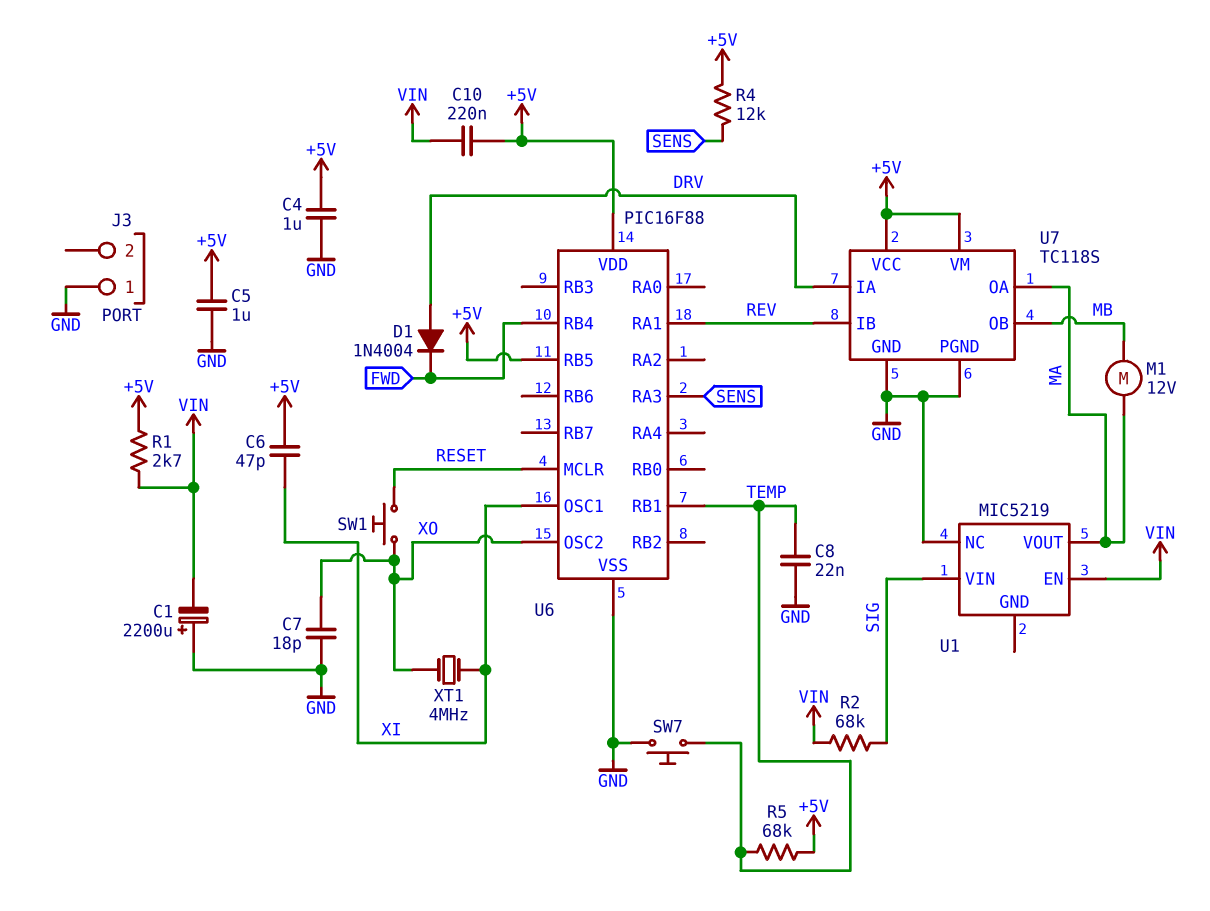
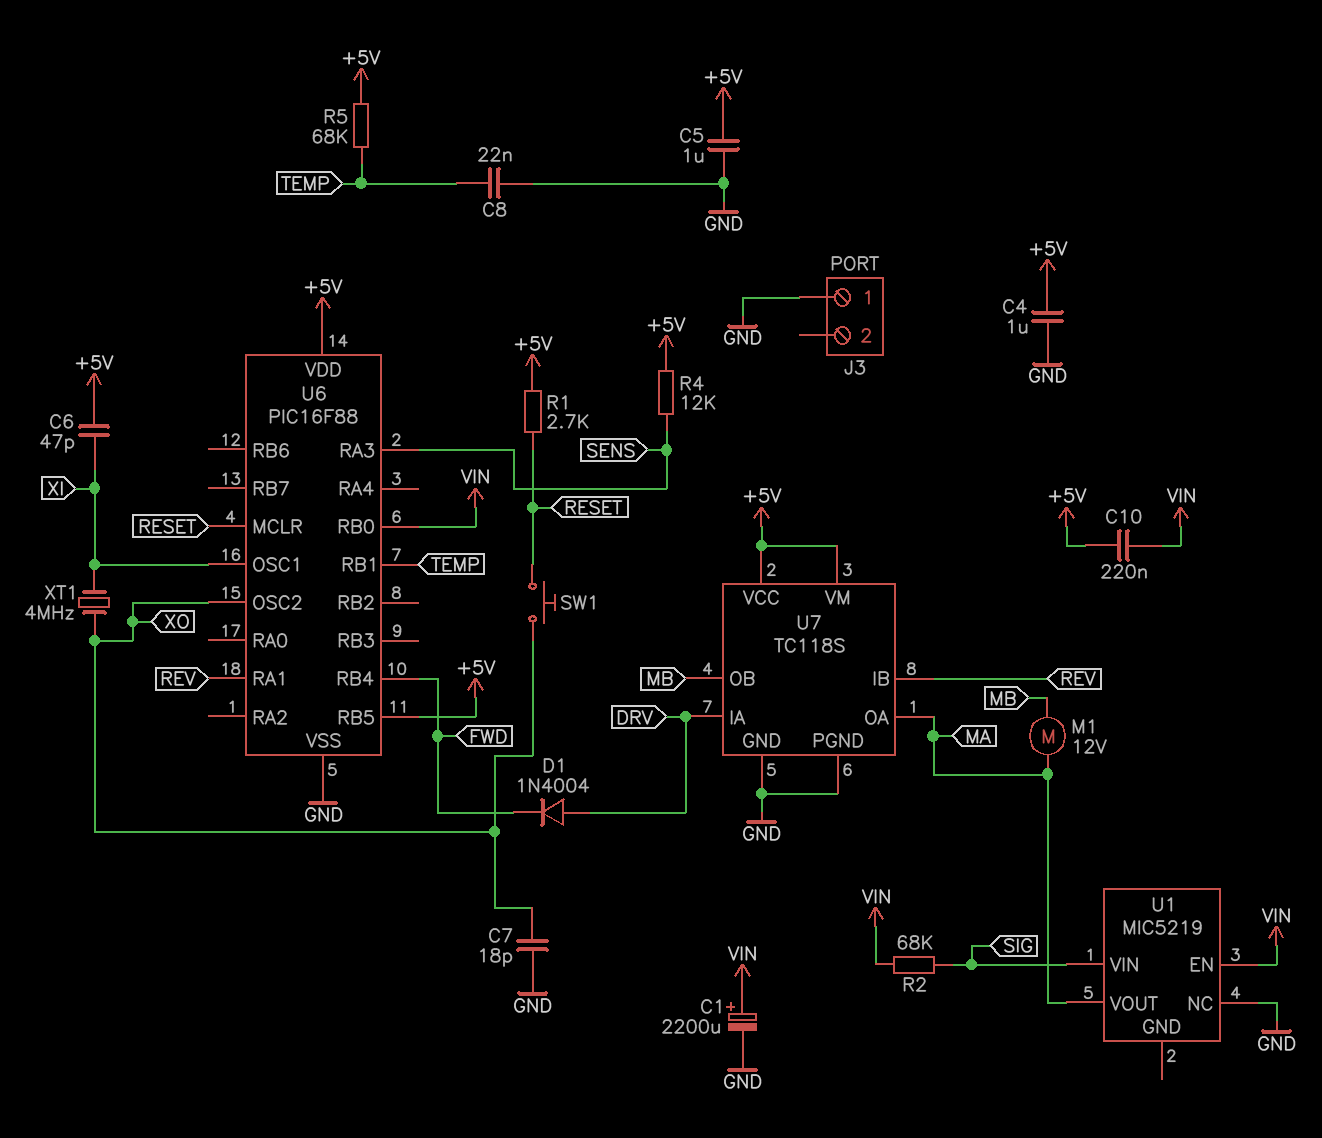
C1: 2200uF (plus GND, minus VIN) -> 2200uF (plus VIN, minus GND)
R1: 2.7k (+5V, VIN) -> 2.7k (+5V, RESET)
SW7: button (GND, TEMP) -> none
U6 pin RB0: none -> VIN

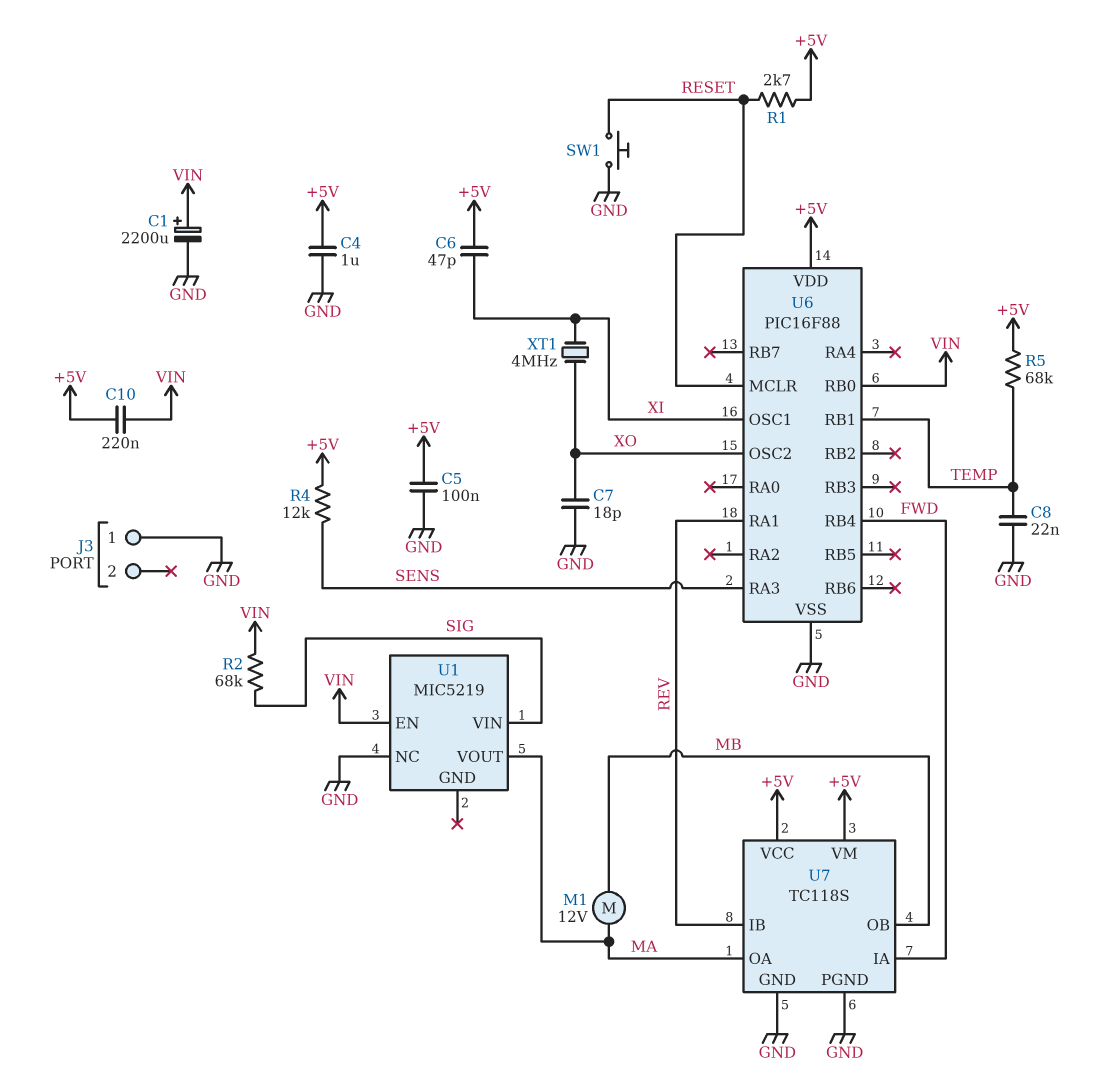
C5: 1uF (+5V, GND) -> 100nF (+5V, GND)
D1: diode 1N4004 (A DRV, K FWD) -> none
SW1: button (RESET, XO) -> button (GND, RESET)
U6 pin RB5: +5V -> none
U7 pin IA: DRV -> FWD

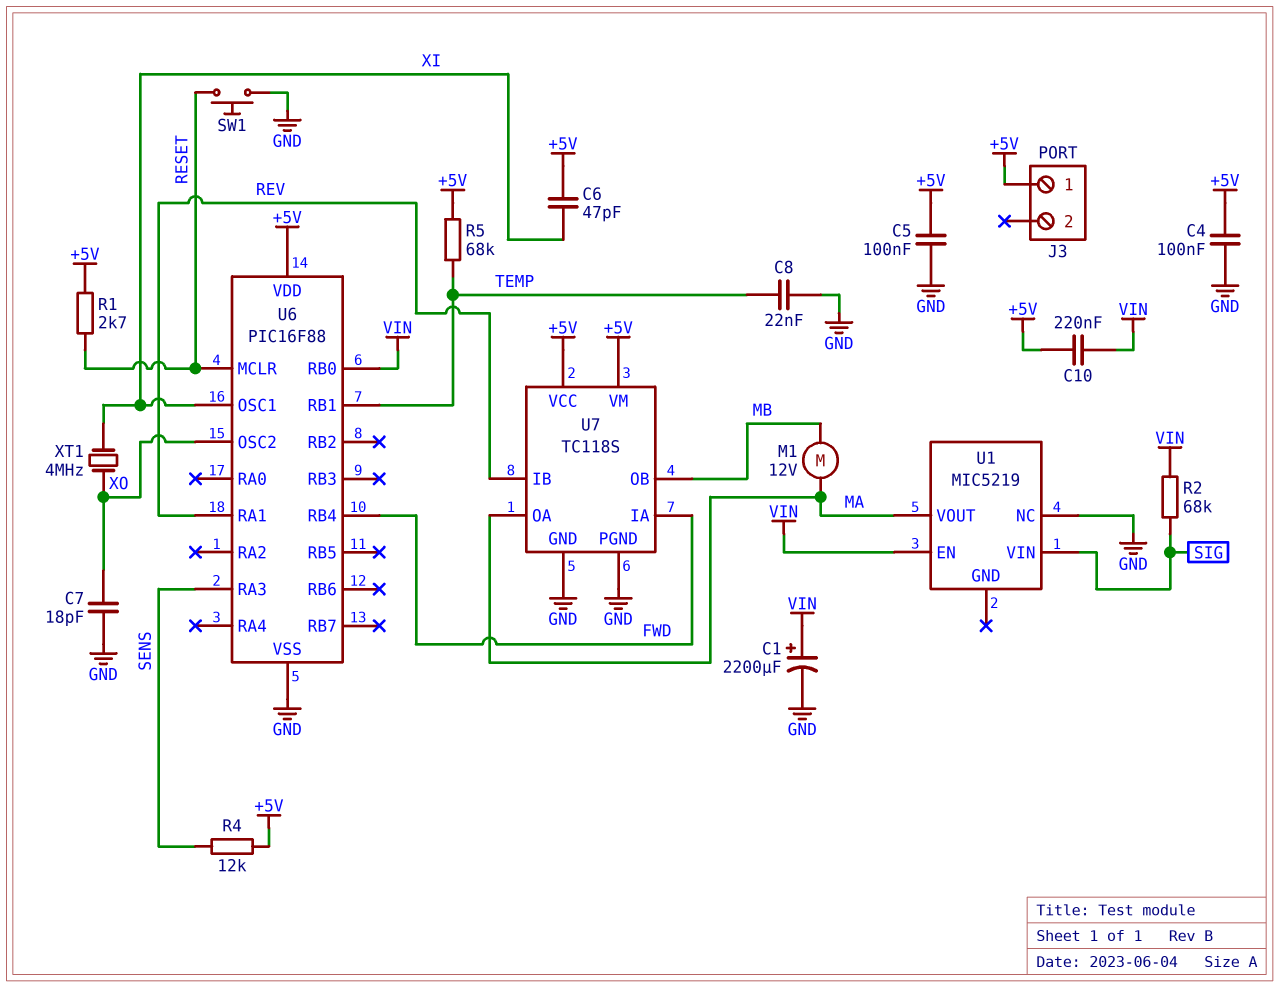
C4: 1uF (+5V, GND) -> 100nF (+5V, GND)
J3 pin 1: GND -> +5V

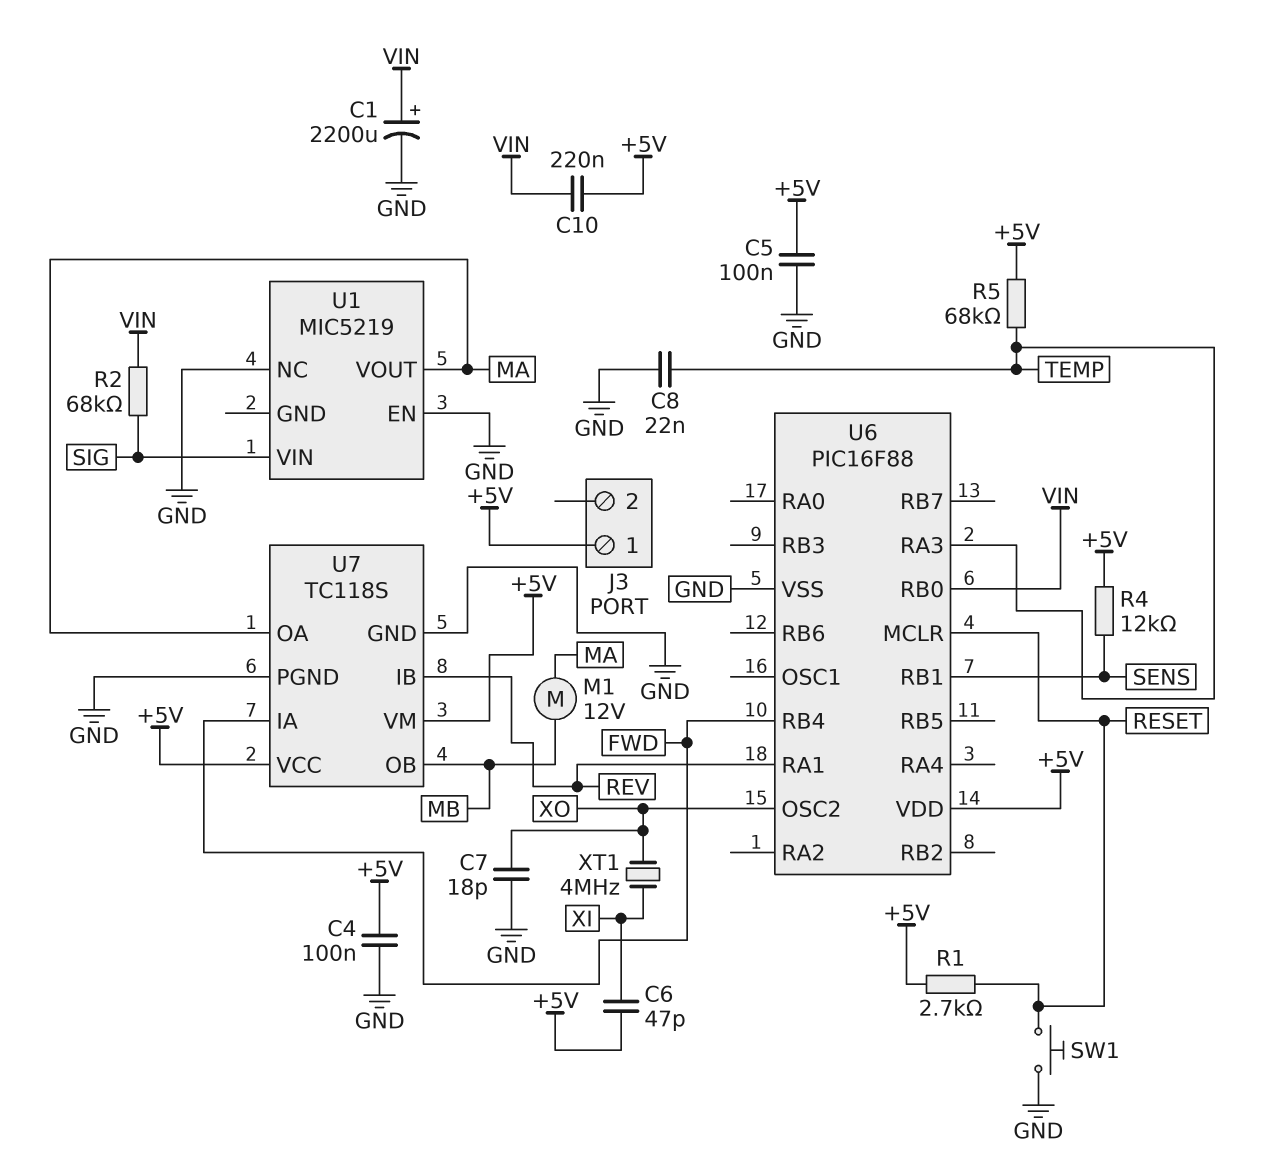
U1 pin EN: VIN -> GND
U6 pin OSC1: XI -> none
U6 pin RA3: SENS -> TEMP
U6 pin RB1: TEMP -> SENS

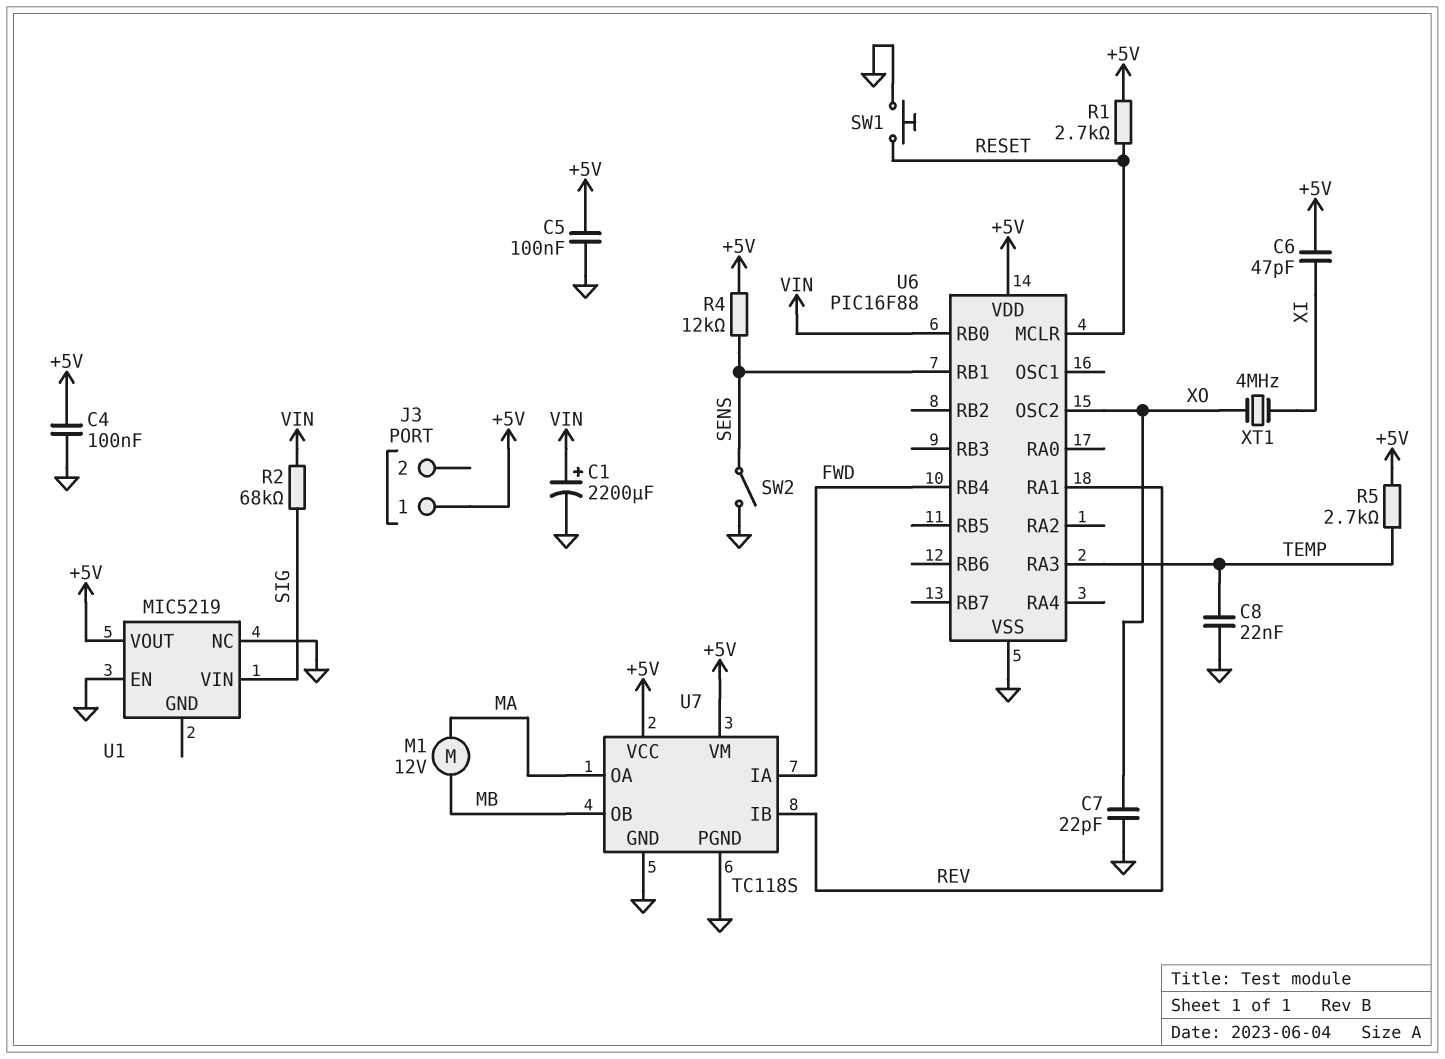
C7: 18pF (GND, XO) -> 22pF (GND, XO)
C10: 220nF (+5V, VIN) -> none
R5: 68k (+5V, TEMP) -> 2.7k (+5V, TEMP)
SW2: none -> switch (GND, SENS)
U1 pin VOUT: MA -> +5V

